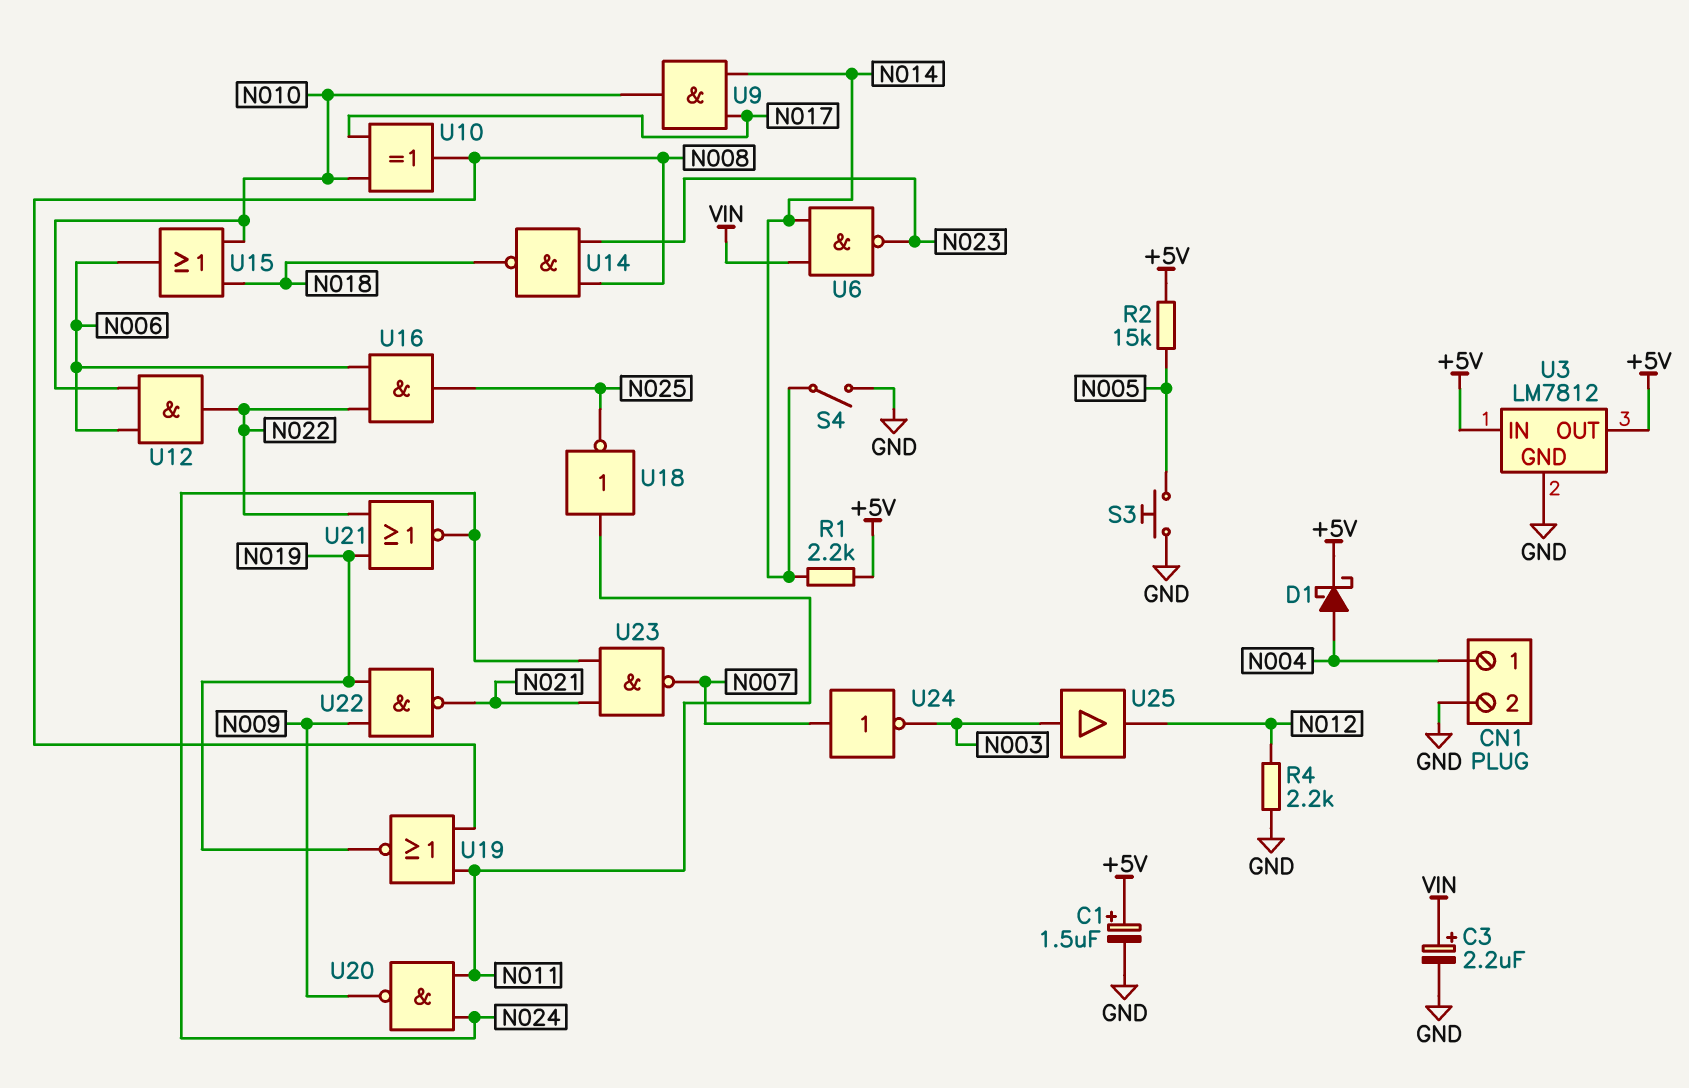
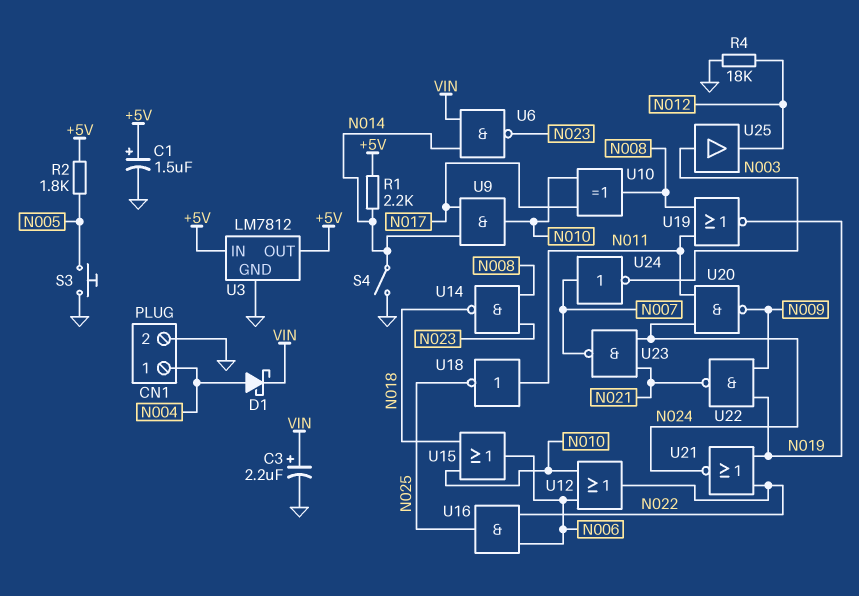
D1: schottky (A N004, K +5V) -> schottky (A N004, K VIN)
R2: 15k (+5V, N005) -> 1.8k (+5V, N005)
R4: 2.2k (GND, N012) -> 18k (GND, N012)
U12: AND (in N006, in N010, out N022) -> OR (in N006, in N010, out N022)

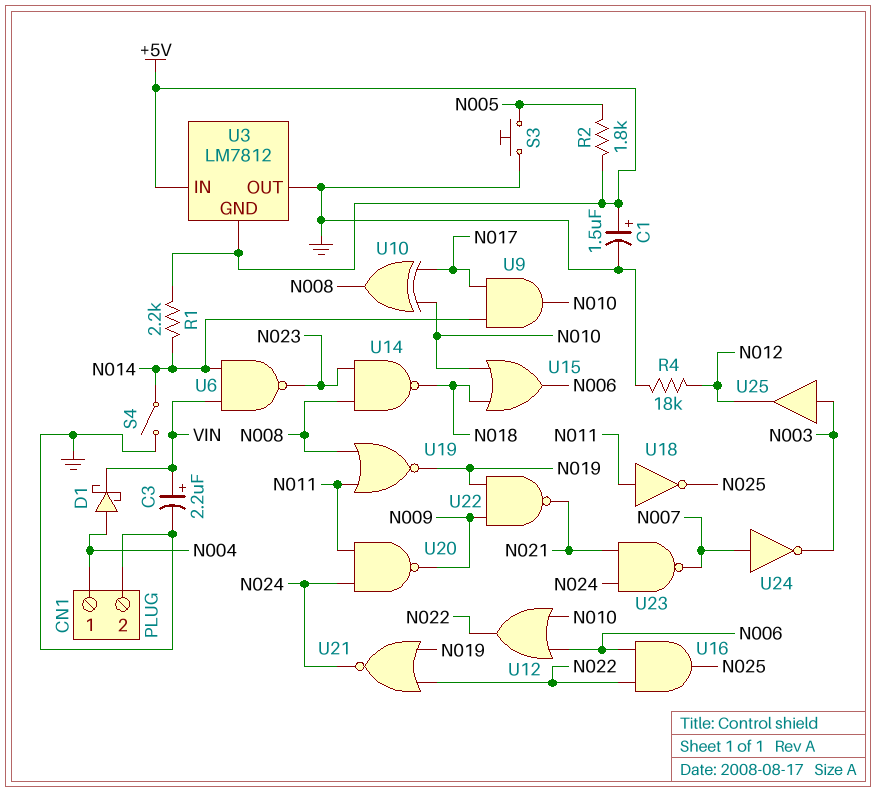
U3 pin GND: GND -> +5V
U3 pin OUT: +5V -> GND

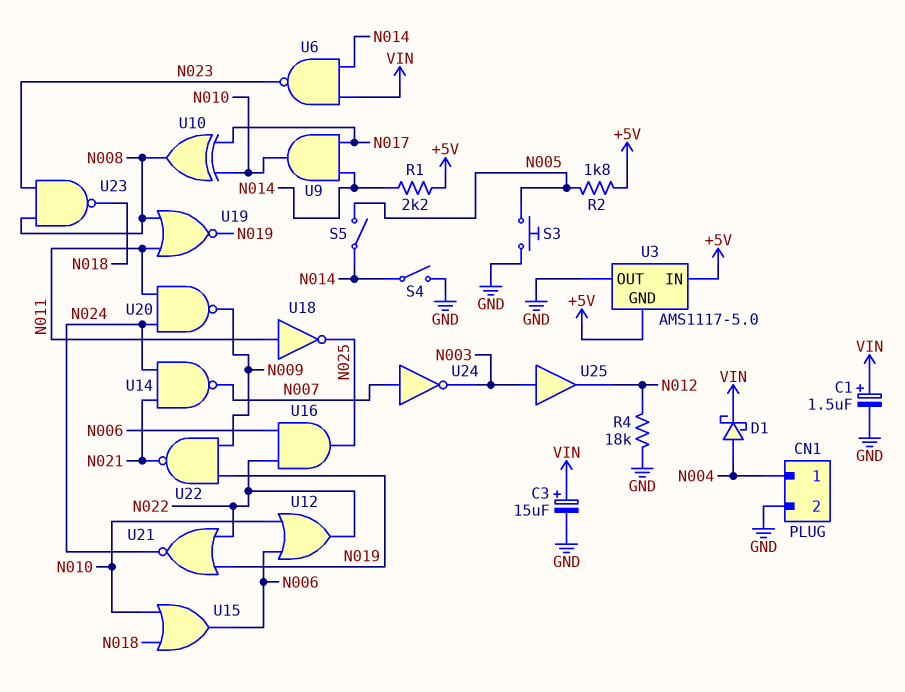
C1: 1.5uF (plus +5V, minus GND) -> 1.5uF (plus VIN, minus GND)
C3: 2.2uF (plus VIN, minus GND) -> 15uF (plus VIN, minus GND)
S5: none -> switch (N005, N014)
U3: LM7812 -> AMS1117-5.0
U14: NAND (in N008, in N023, out N018) -> NAND (in N021, in N024, out N007)
U23: NAND (in N021, in N024, out N007) -> NAND (in N008, in N023, out N018)

